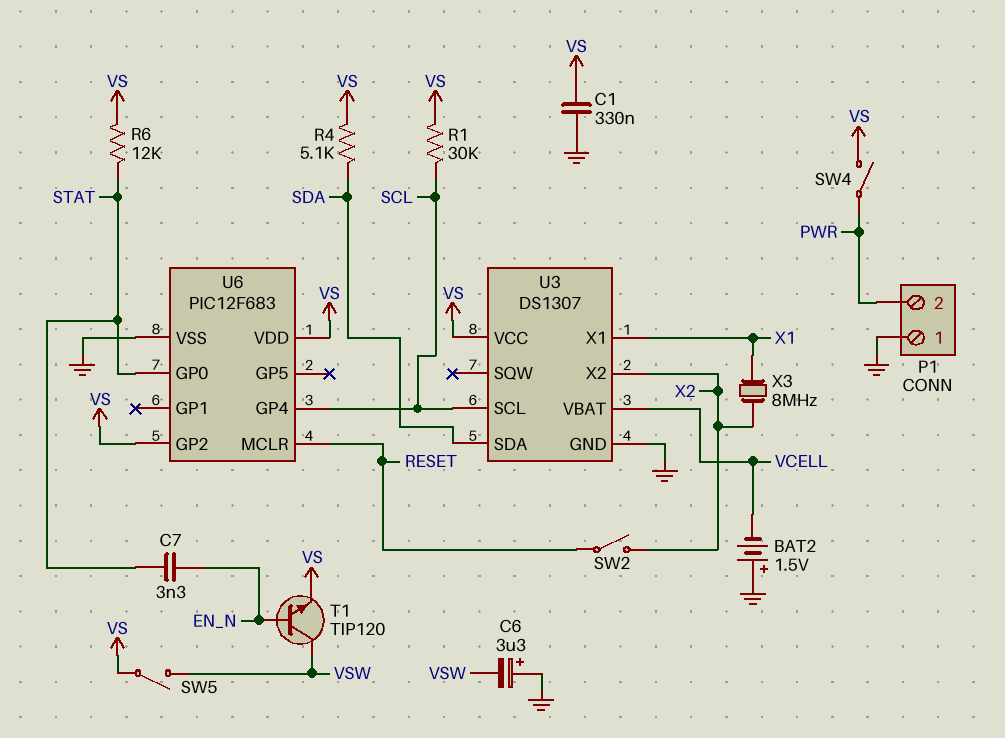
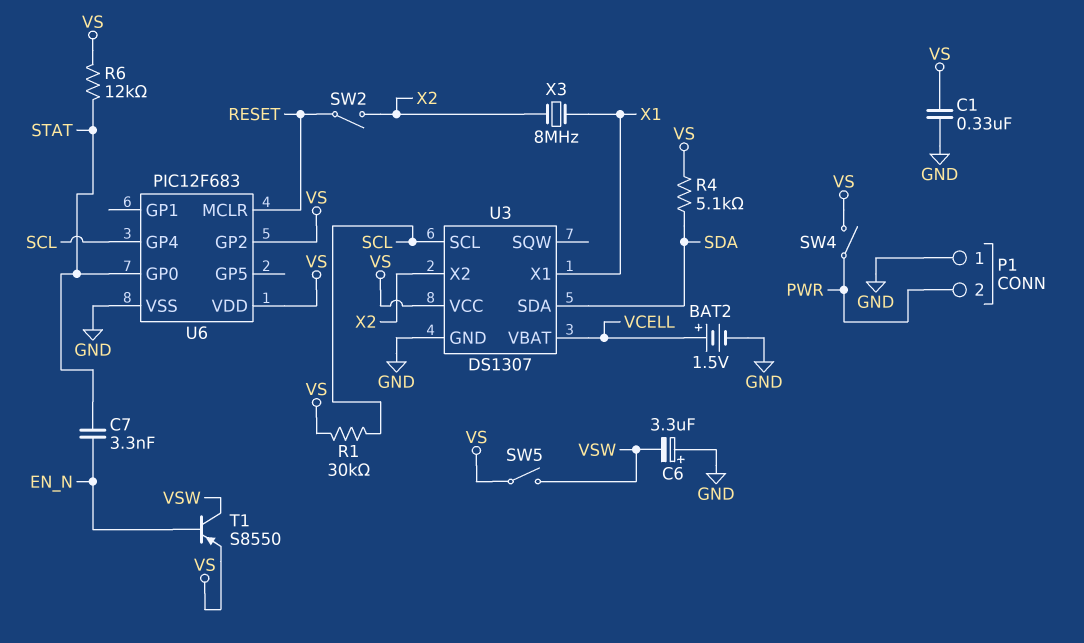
BAT2: 1.5V (plus GND, minus VCELL) -> 1.5V (plus VCELL, minus GND)
T1: NPN TIP120 (B EN_N, C VSW, E VS) -> PNP S8550 (B EN_N, C VSW, E VS)

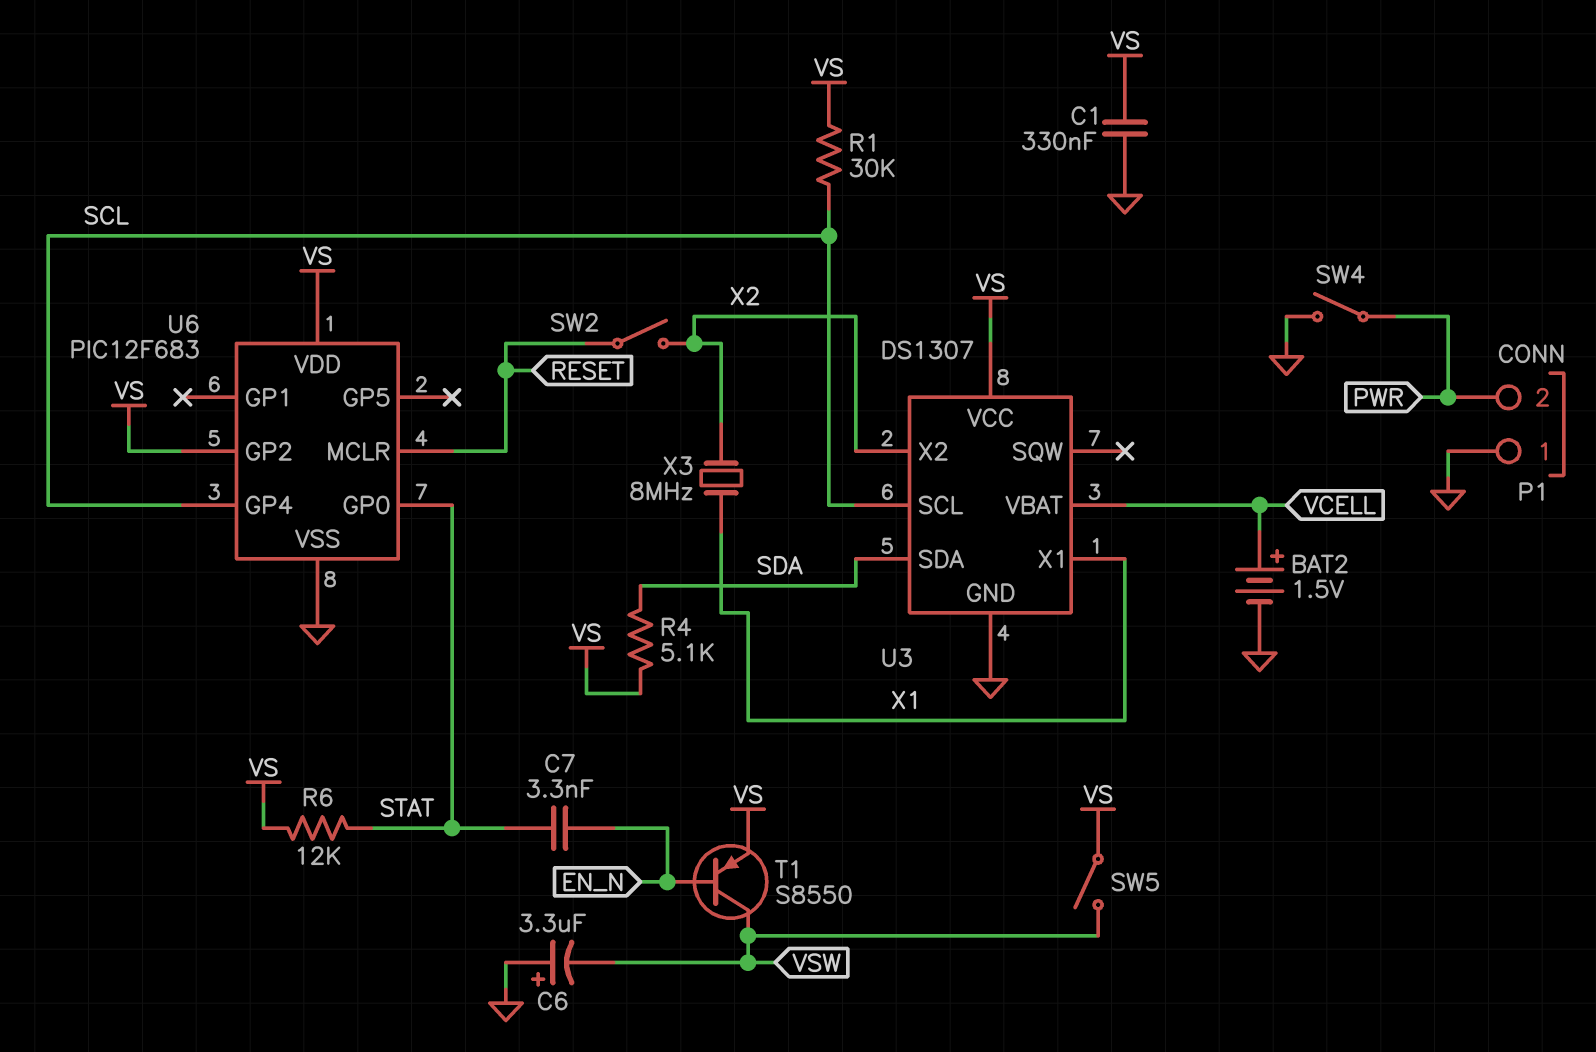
SW4: switch (PWR, VS) -> switch (GND, PWR)

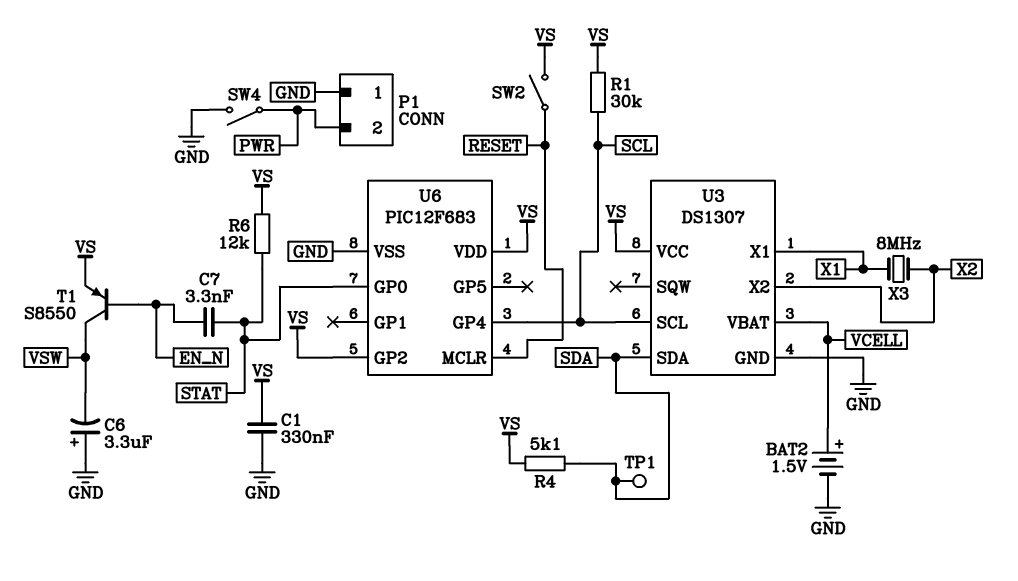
SW2: switch (RESET, X2) -> switch (RESET, VS)
SW5: switch (VS, VSW) -> none
TP1: none -> test point (SDA)

